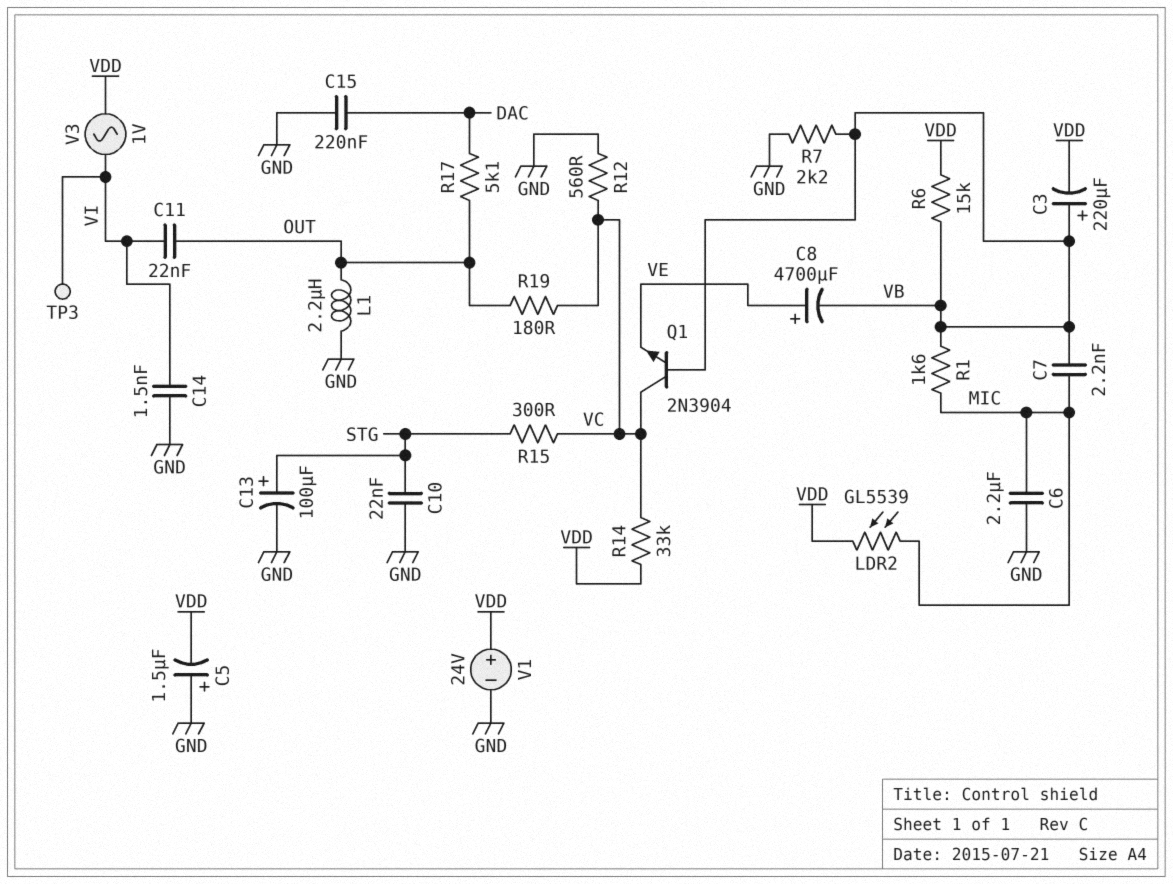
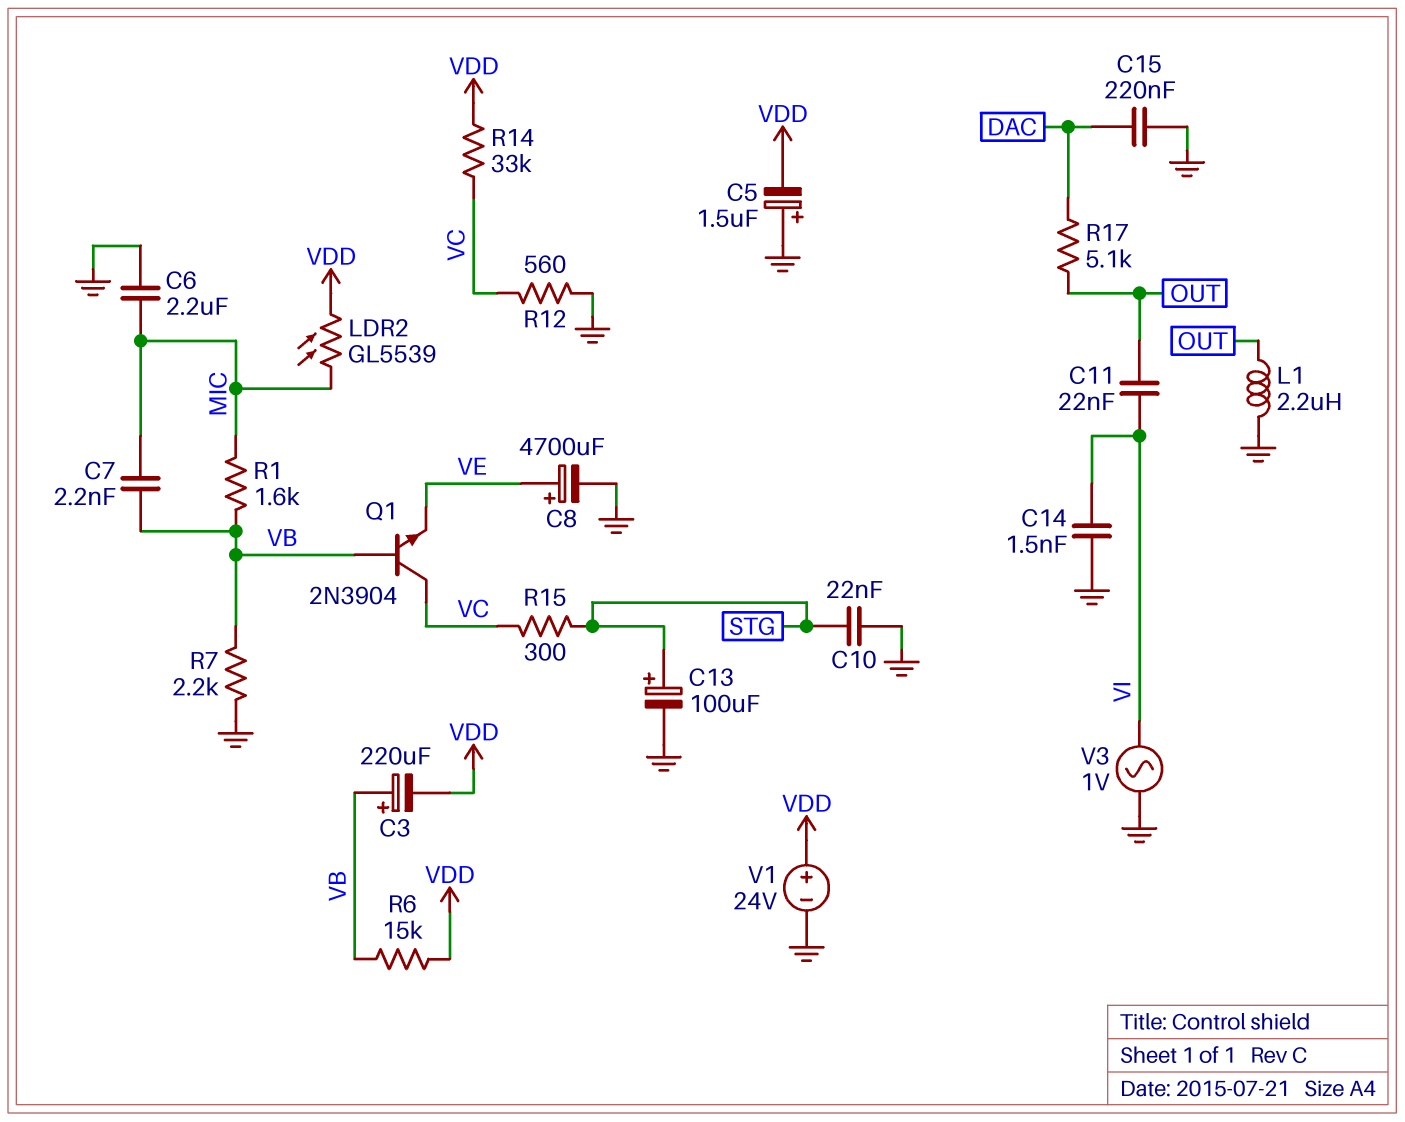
C8: 4700uF (plus VE, minus VB) -> 4700uF (plus VE, minus GND)
R19: 180 (OUT, VC) -> none
TP3: test point (VI) -> none
V3: AC 1V (VDD, VI) -> AC 1V (GND, VI)

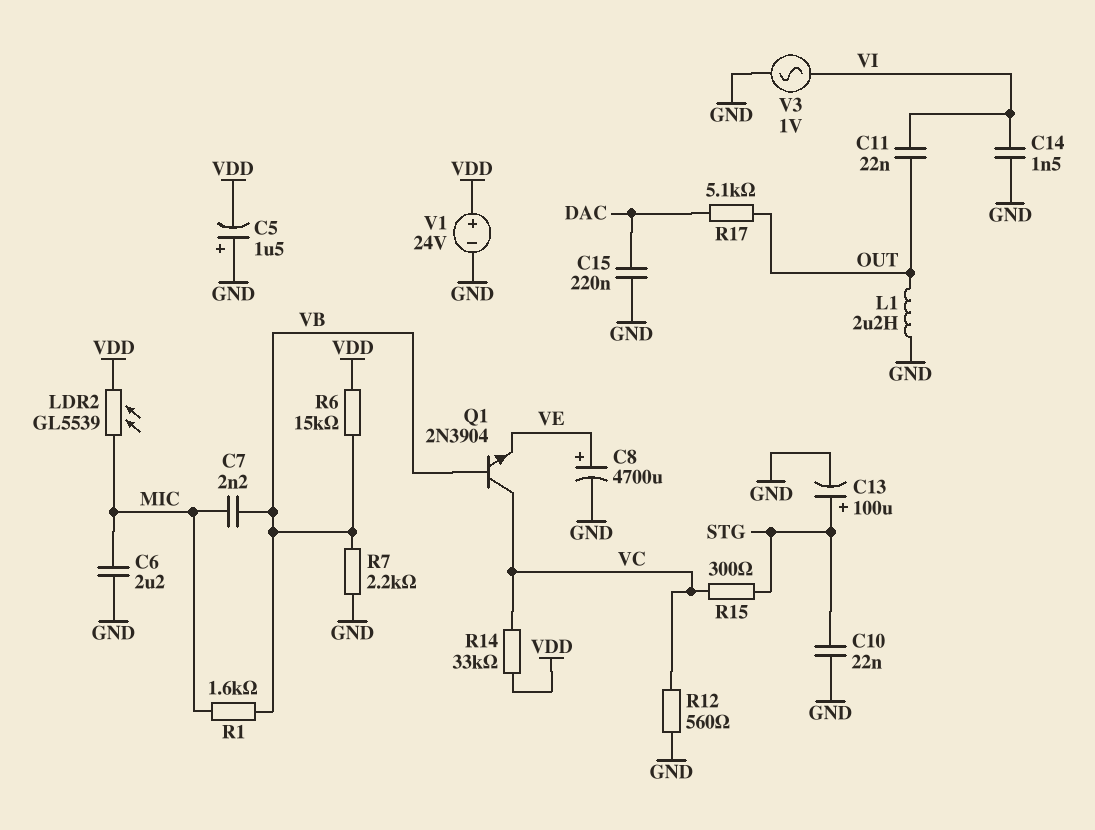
C3: 220uF (plus VB, minus VDD) -> none

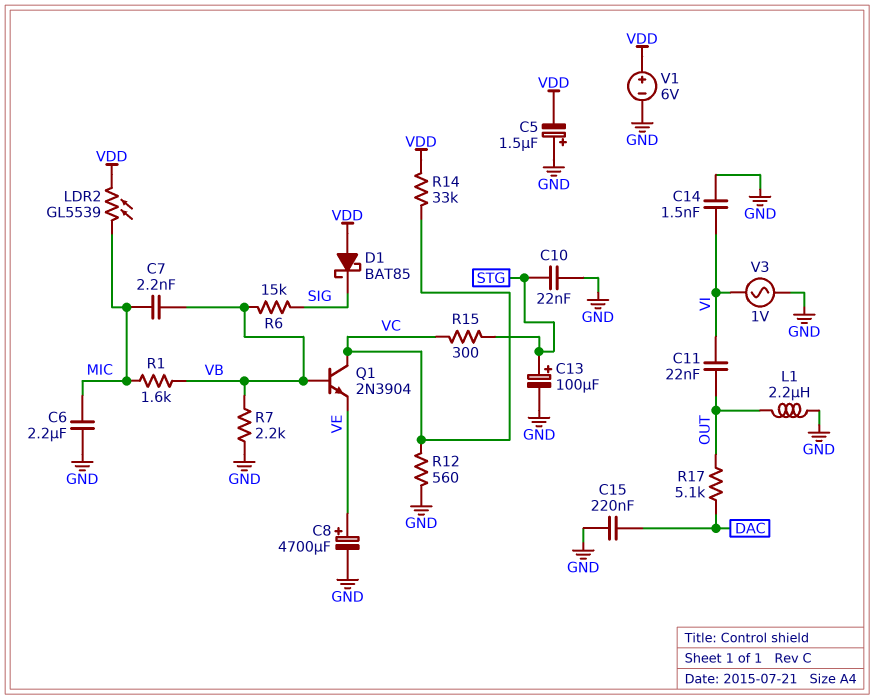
D1: none -> schottky BAT85 (A VDD, K SIG)
R6: 15k (VB, VDD) -> 15k (SIG, VB)
V1: 24V (plus VDD, minus GND) -> 6V (plus VDD, minus GND)

